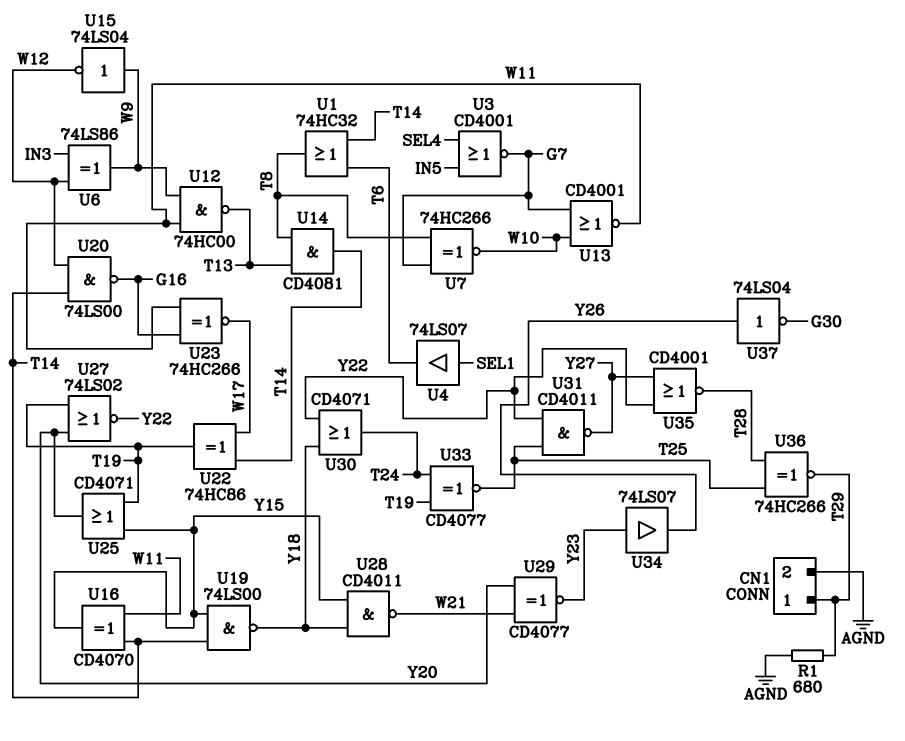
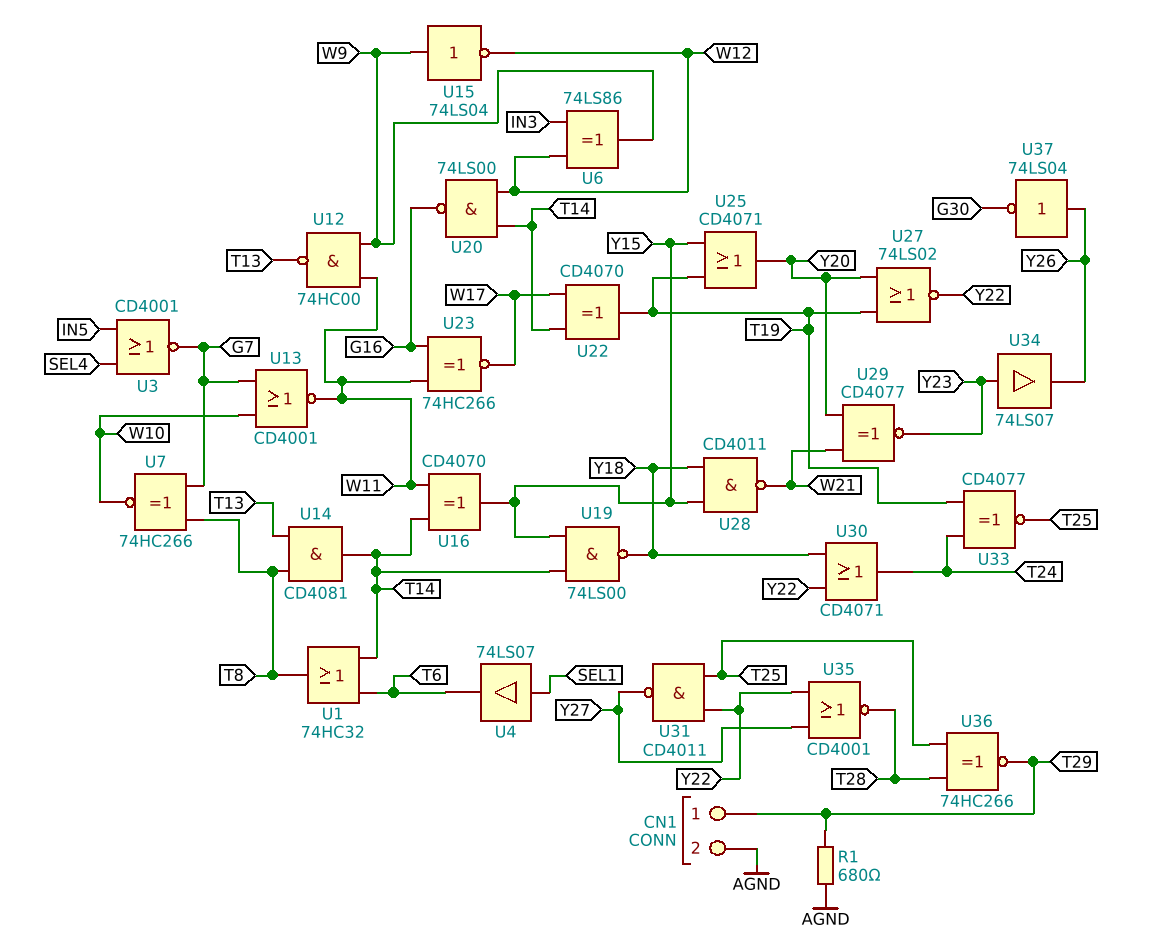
U22: XOR 74HC86 (in T14, in W17, out T19) -> XOR CD4070 (in T14, in W17, out T19)

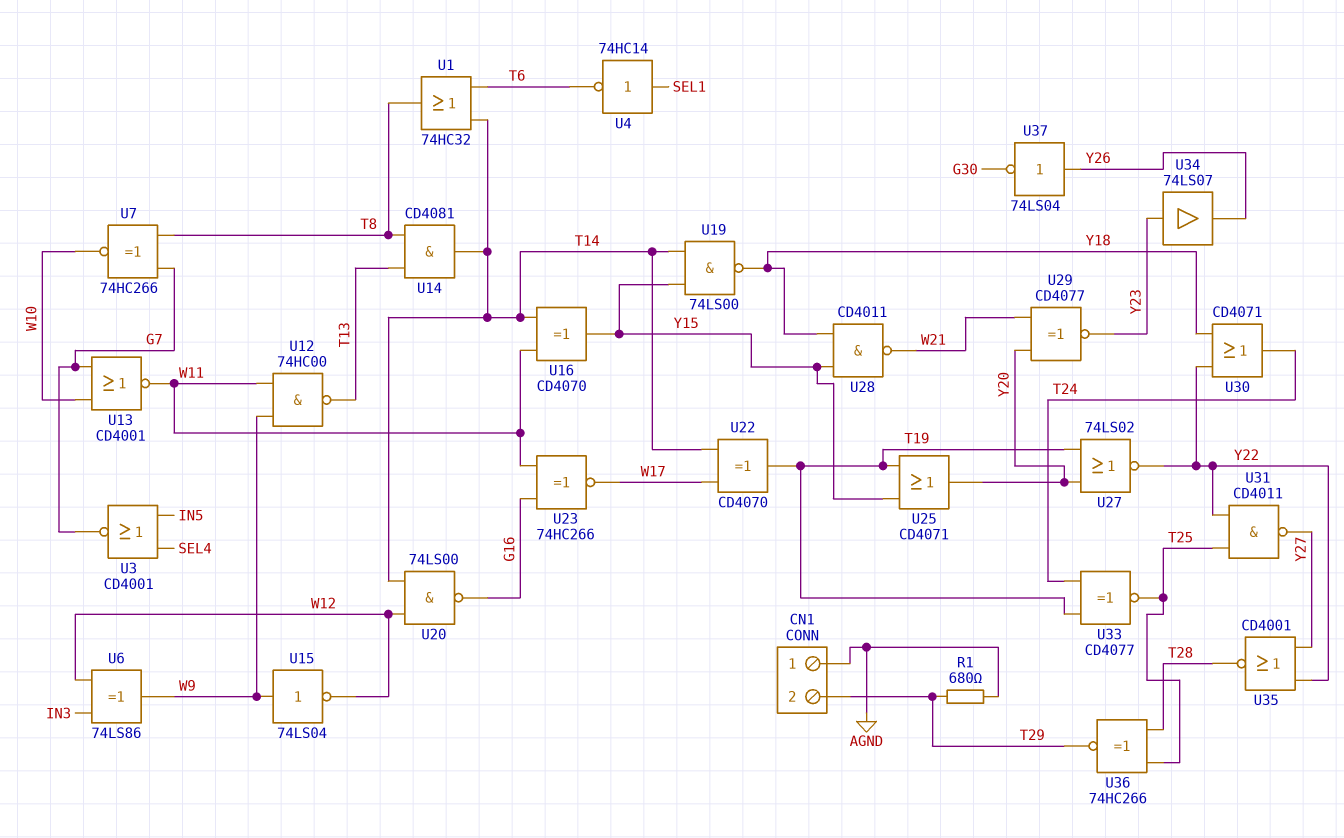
CN1 pin 1: T29 -> AGND
CN1 pin 2: AGND -> T29
U4: buffer 74LS07 (in SEL1, out T6) -> NOT 74HC14 (in SEL1, out T6)

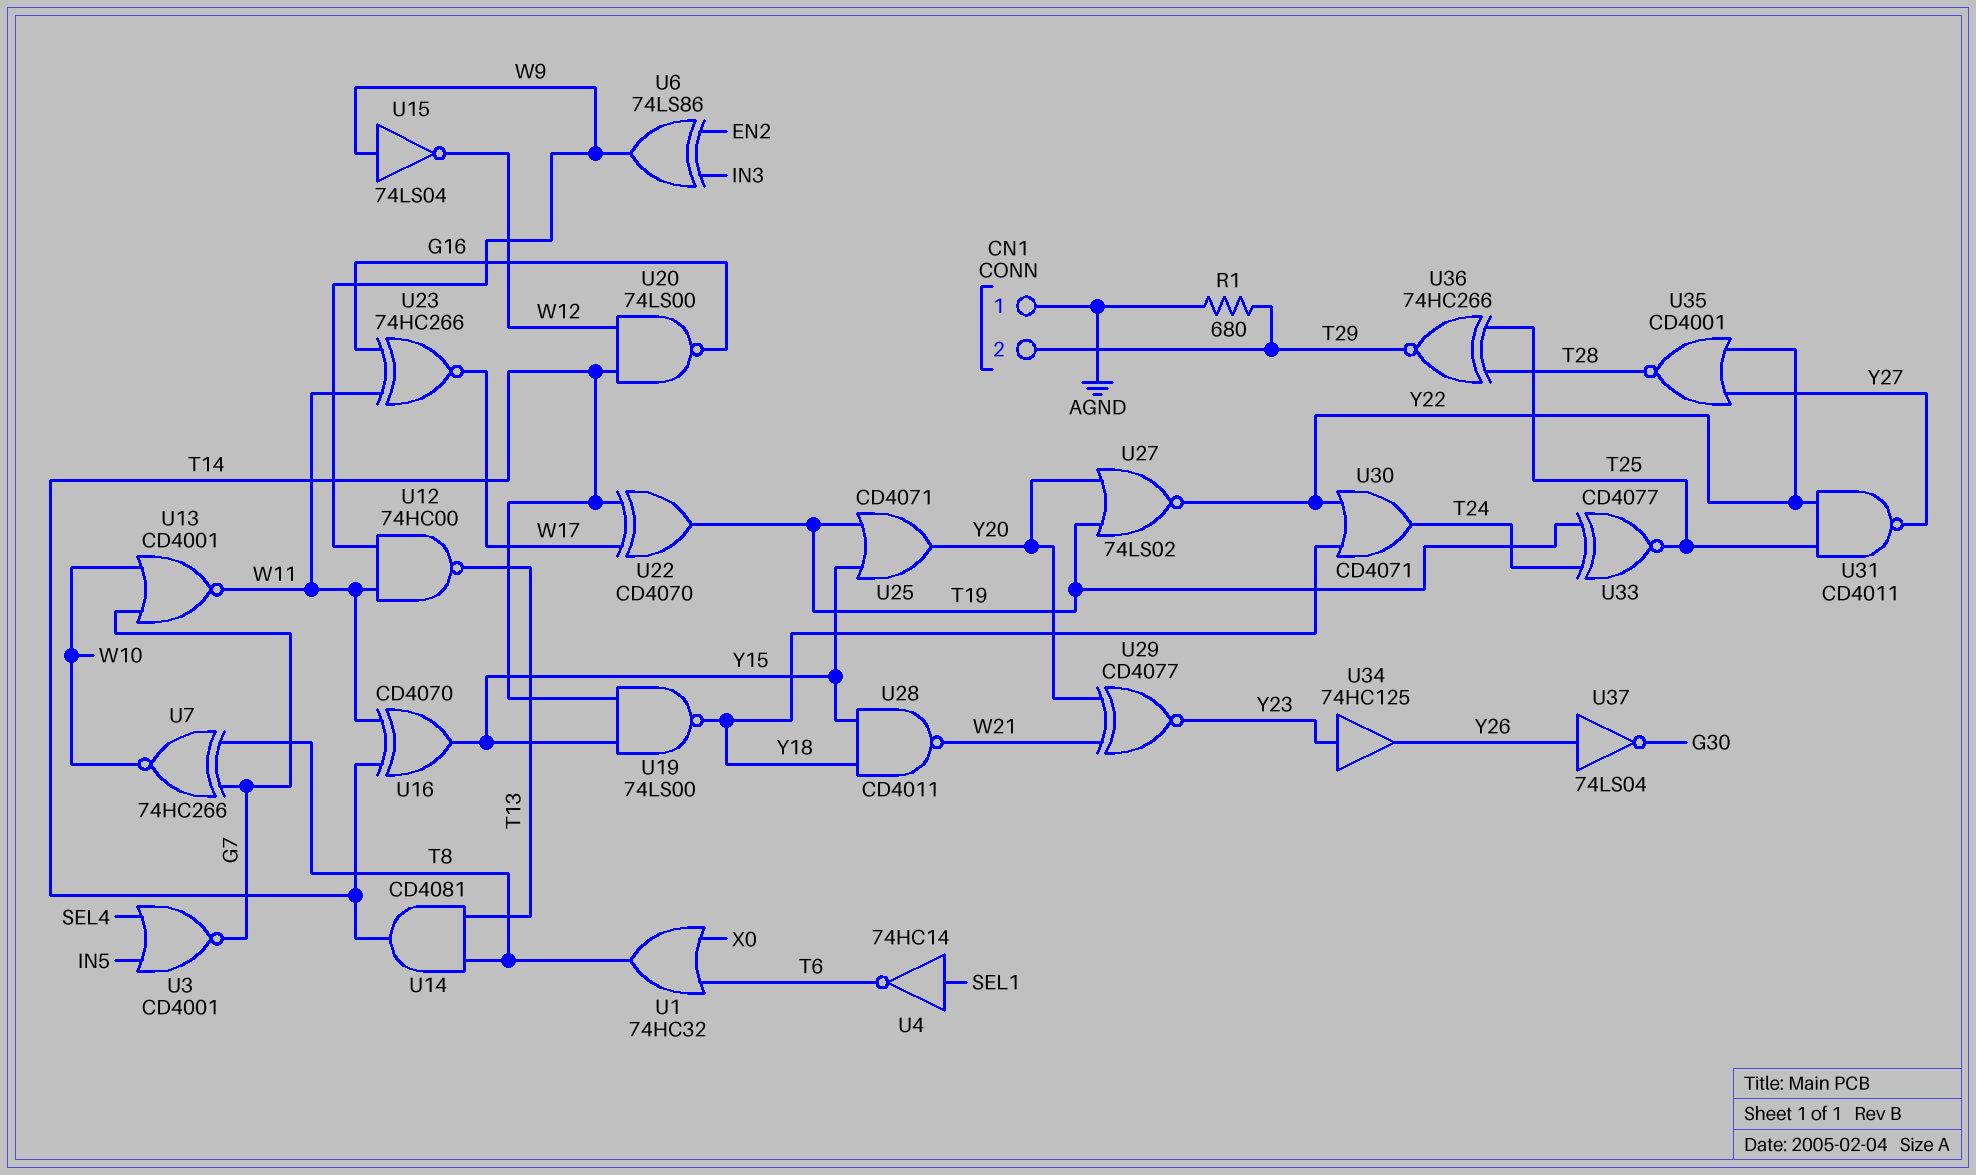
U1: OR 74HC32 (in T6, in T14, out T8) -> OR 74HC32 (in T6, in X0, out T8)
U6: XOR 74LS86 (in IN3, in W12, out W9) -> XOR 74LS86 (in EN2, in IN3, out W9)
U34: buffer 74LS07 (in Y23, out Y26) -> buffer 74HC125 (in Y23, out Y26)

